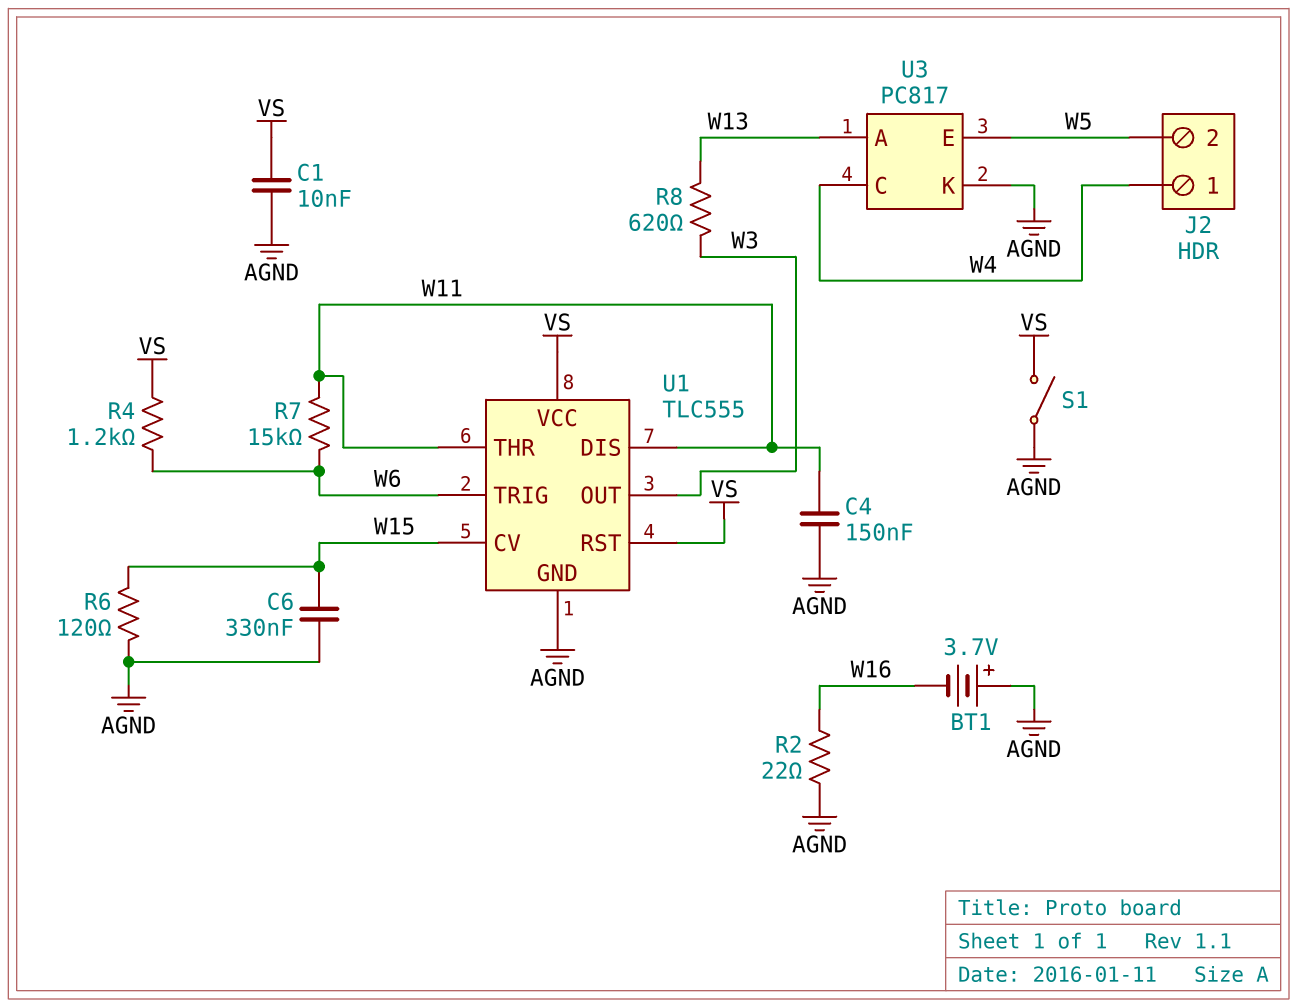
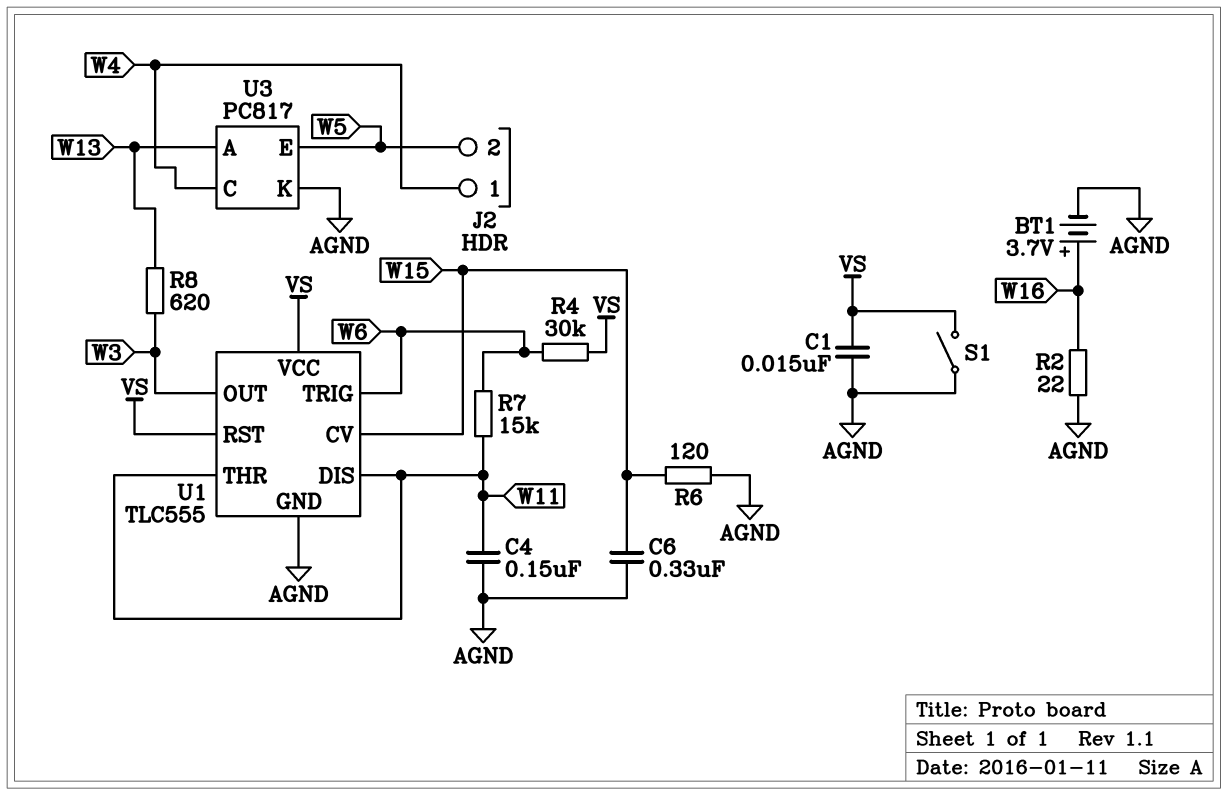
BT1: 3.7V (plus AGND, minus W16) -> 3.7V (plus W16, minus AGND)
C1: 10nF (AGND, VS) -> 15nF (AGND, VS)
R4: 1.2k (VS, W6) -> 30k (VS, W6)

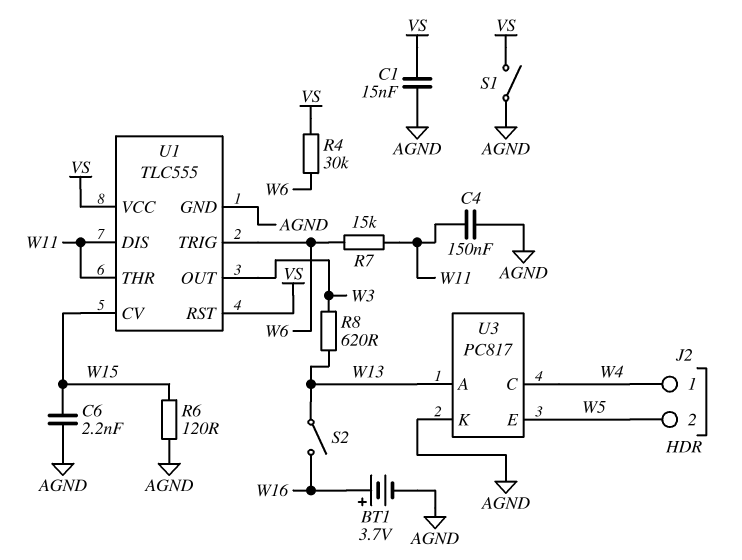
C6: 330nF (AGND, W15) -> 2.2nF (AGND, W15)
R2: 22 (AGND, W16) -> none
S2: none -> switch (W13, W16)

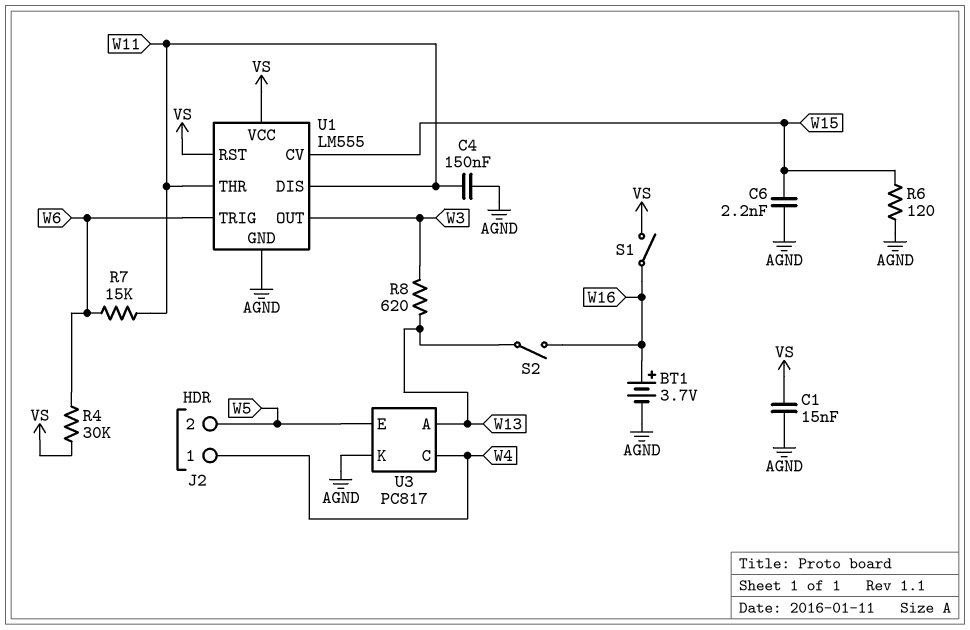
S1: switch (AGND, VS) -> switch (VS, W16)
U1: TLC555 -> LM555

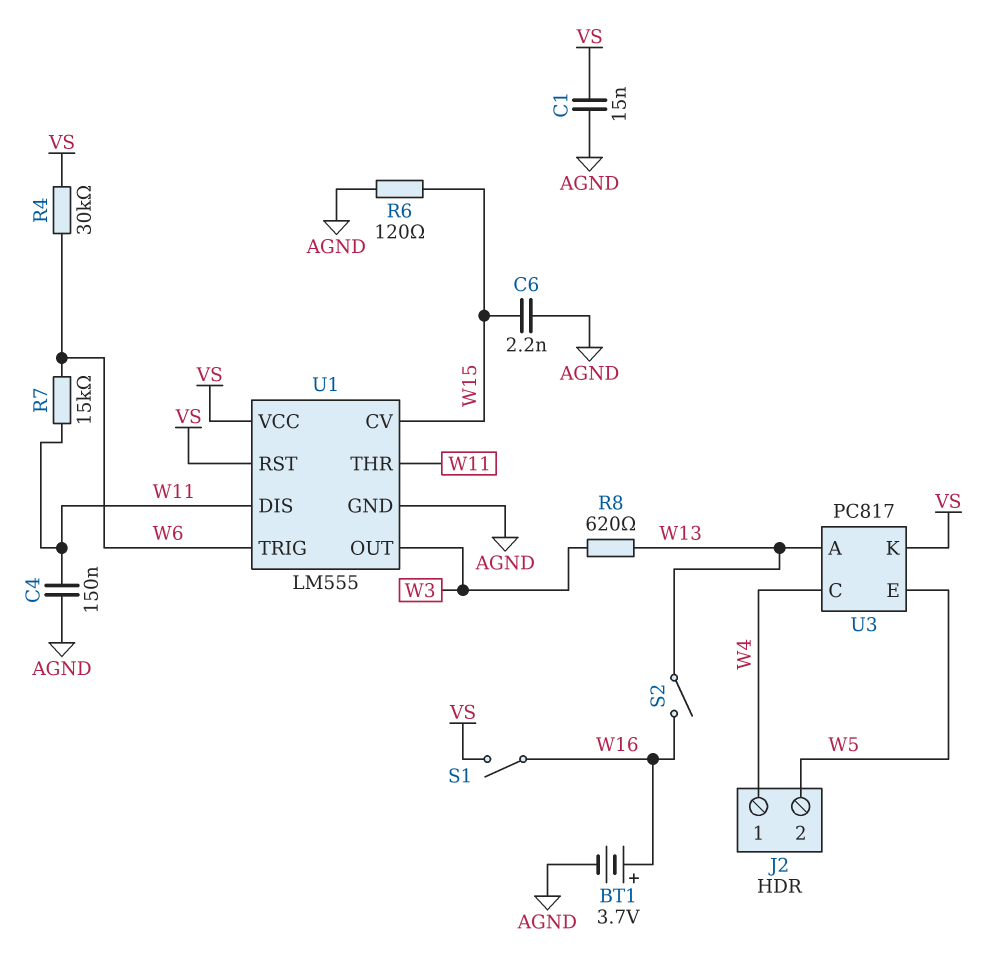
U3 pin K: AGND -> VS

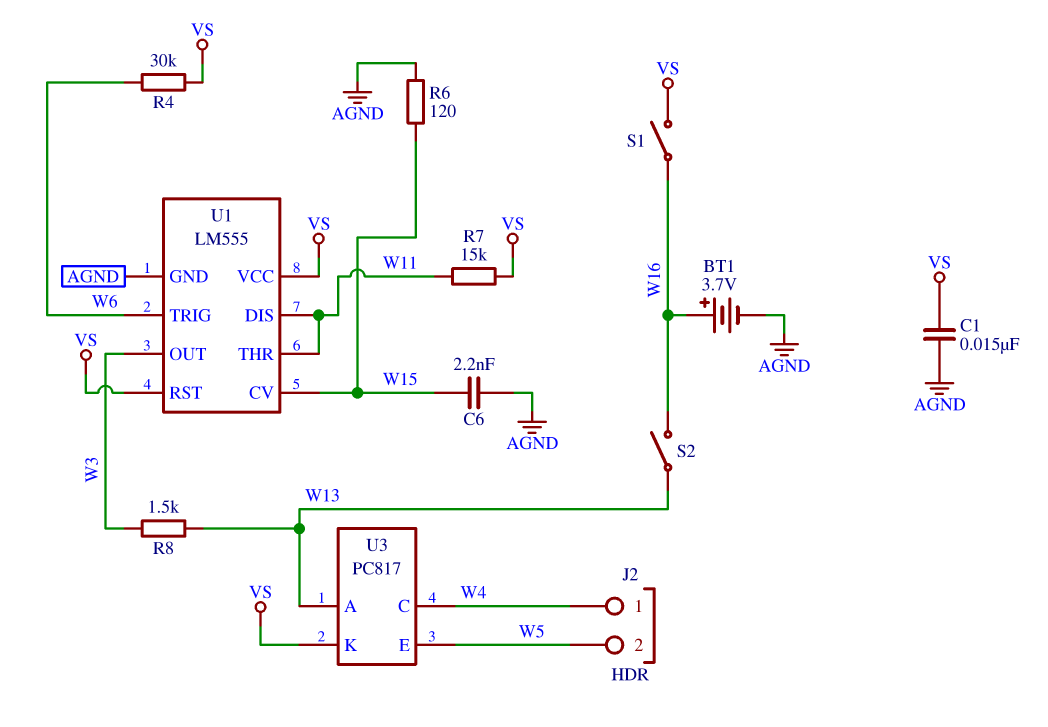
C4: 150nF (AGND, W11) -> none
R7: 15k (W6, W11) -> 15k (VS, W11)
R8: 620 (W3, W13) -> 1.5k (W3, W13)

